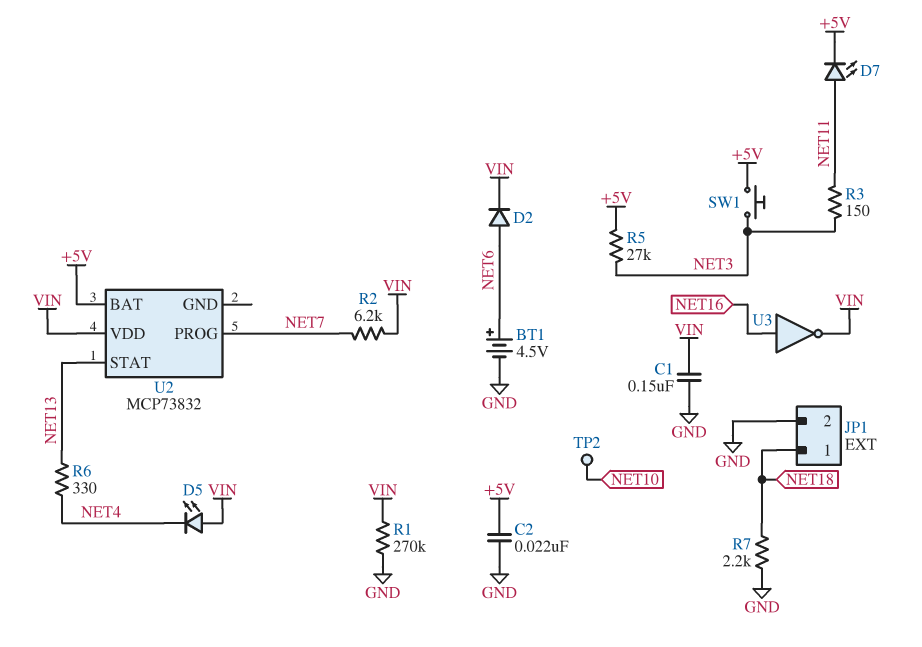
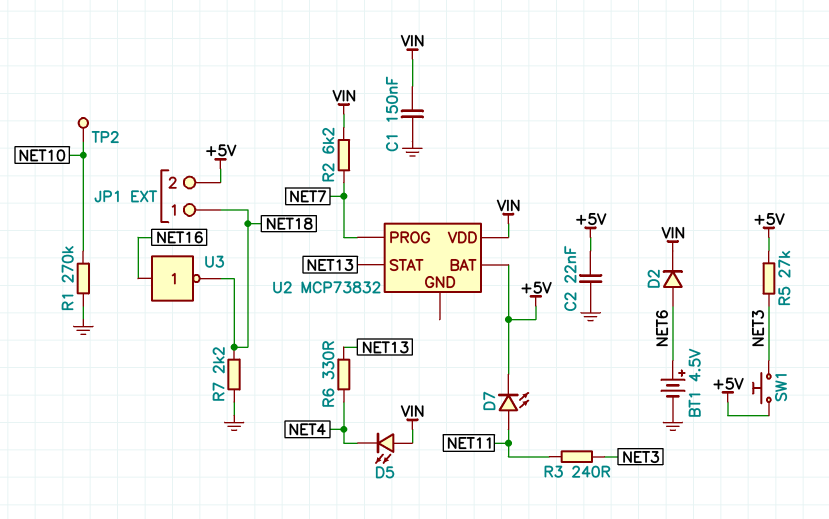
JP1 pin 2: GND -> +5V
R1: 270k (GND, VIN) -> 270k (GND, NET10)
R3: 150 (NET3, NET11) -> 240 (NET3, NET11)
U3: NOT (in NET16, out VIN) -> NOT (in NET16, out NET18)

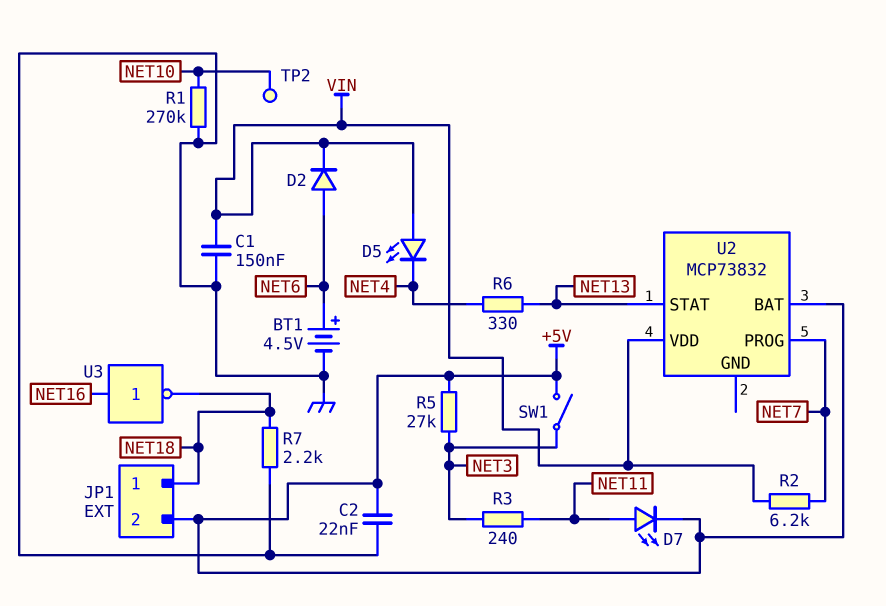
SW1: button (+5V, NET3) -> switch (+5V, NET3)

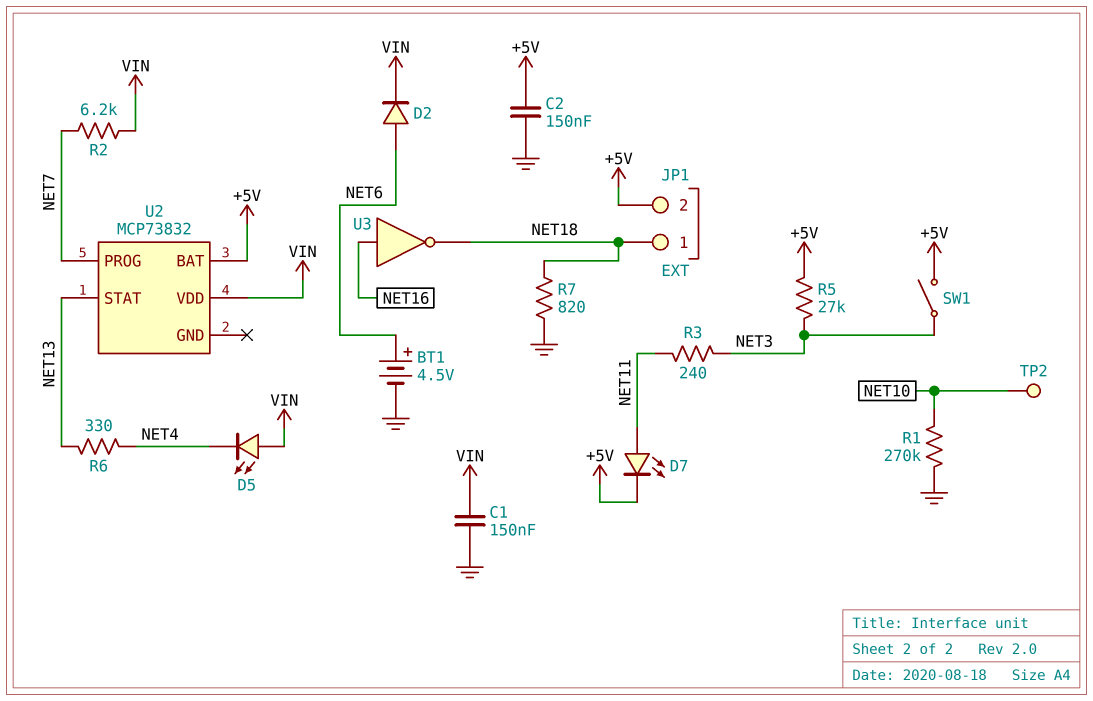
C2: 22nF (+5V, GND) -> 150nF (+5V, GND)
R7: 2.2k (GND, NET18) -> 820 (GND, NET18)

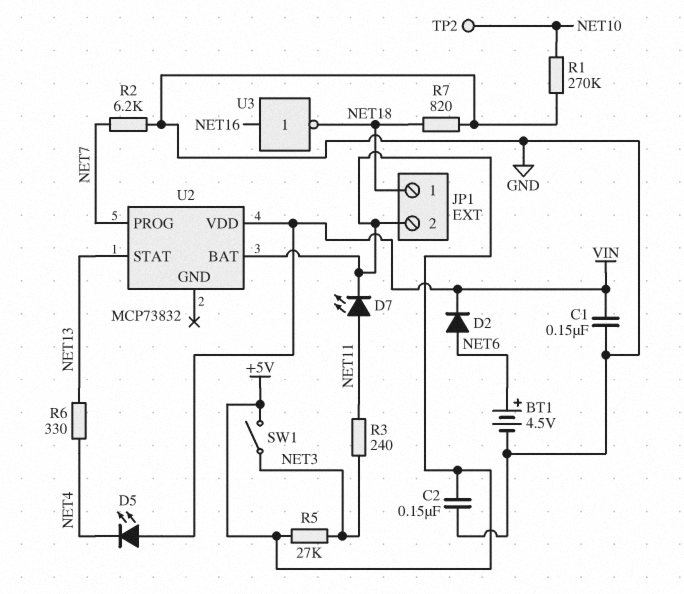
R2: 6.2k (NET7, VIN) -> 6.2k (GND, NET7)

